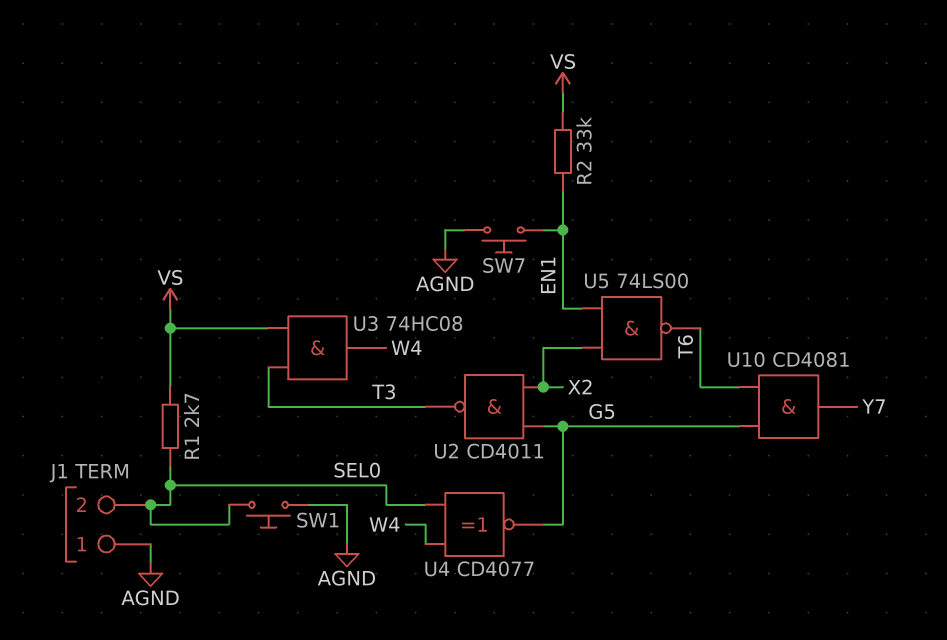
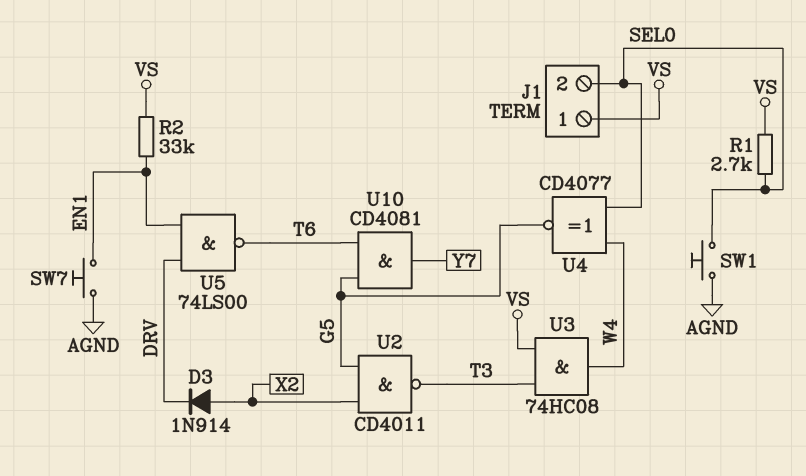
D3: none -> diode 1N914 (A X2, K DRV)
J1 pin 1: AGND -> VS
U5: NAND 74LS00 (in EN1, in X2, out T6) -> NAND 74LS00 (in DRV, in EN1, out T6)

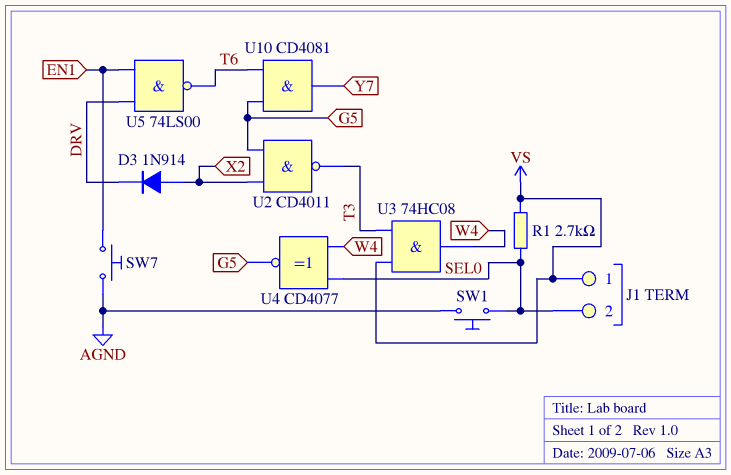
R2: 33k (EN1, VS) -> none

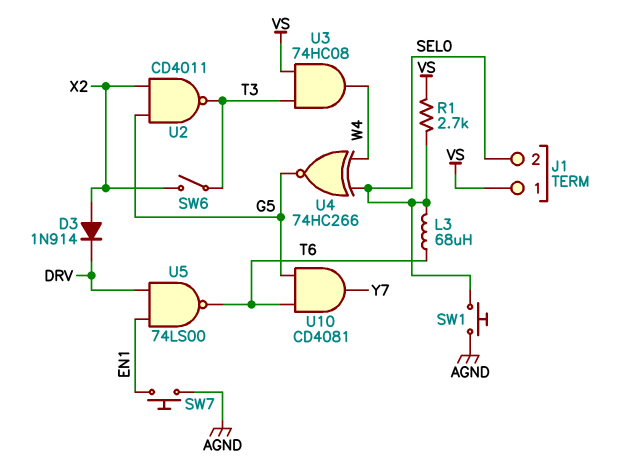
L3: none -> 68uH (SEL0, T6)
SW6: none -> switch (T3, X2)
U4: XNOR CD4077 (in SEL0, in W4, out G5) -> XNOR 74HC266 (in SEL0, in W4, out G5)

